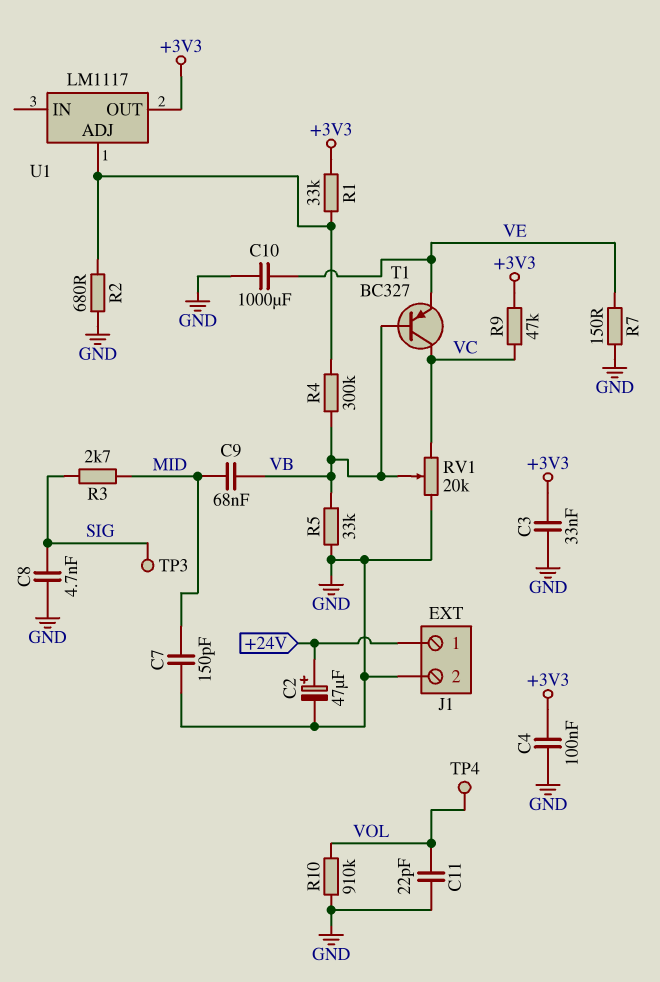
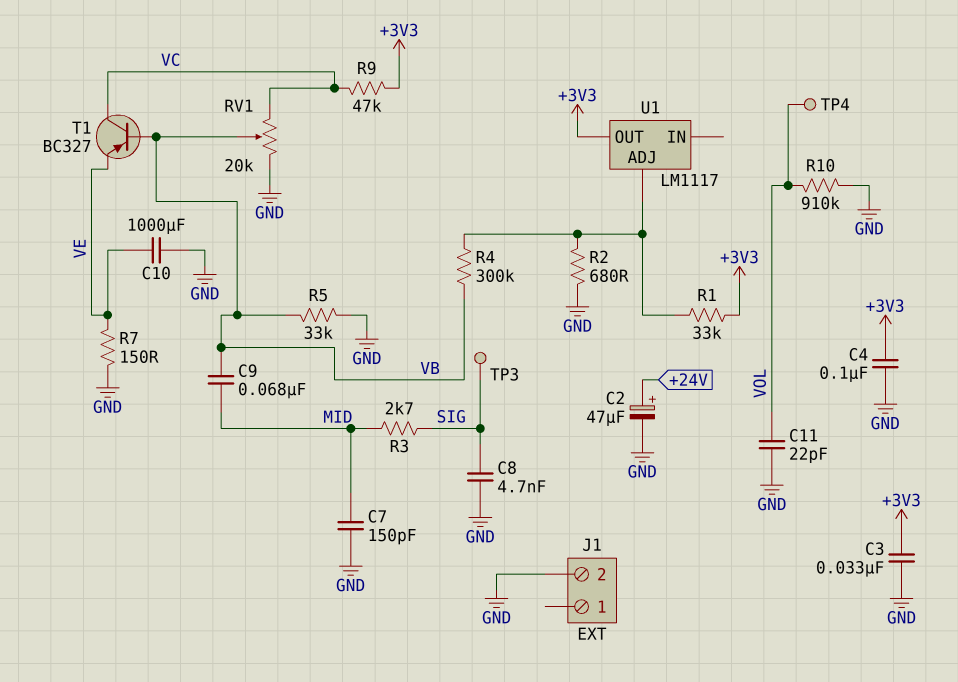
J1 pin 1: +24V -> none

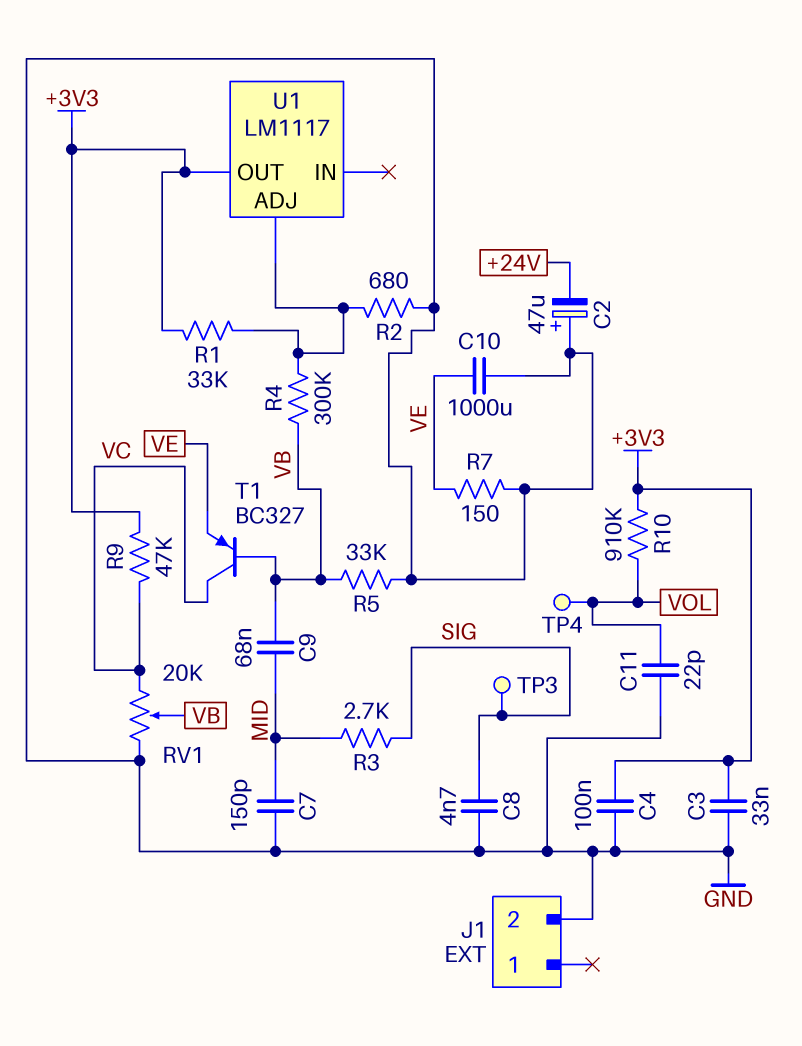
C2: 47uF (plus +24V, minus GND) -> 47uF (plus GND, minus +24V)
R10: 910k (GND, VOL) -> 910k (+3V3, VOL)

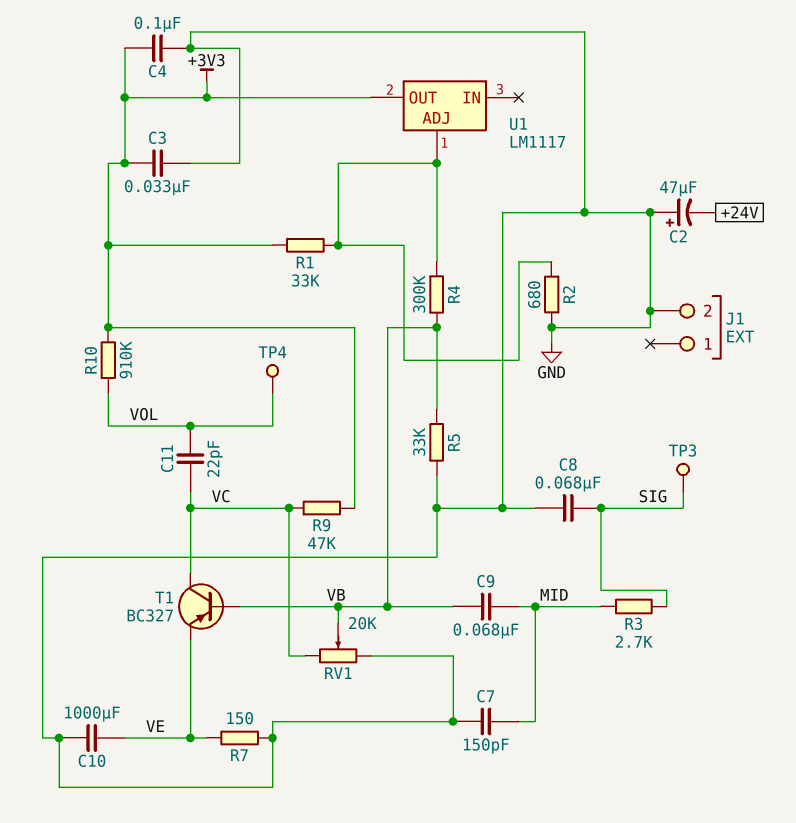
C8: 4.7nF (GND, SIG) -> 68nF (GND, SIG)
C11: 22pF (GND, VOL) -> 22pF (VC, VOL)

